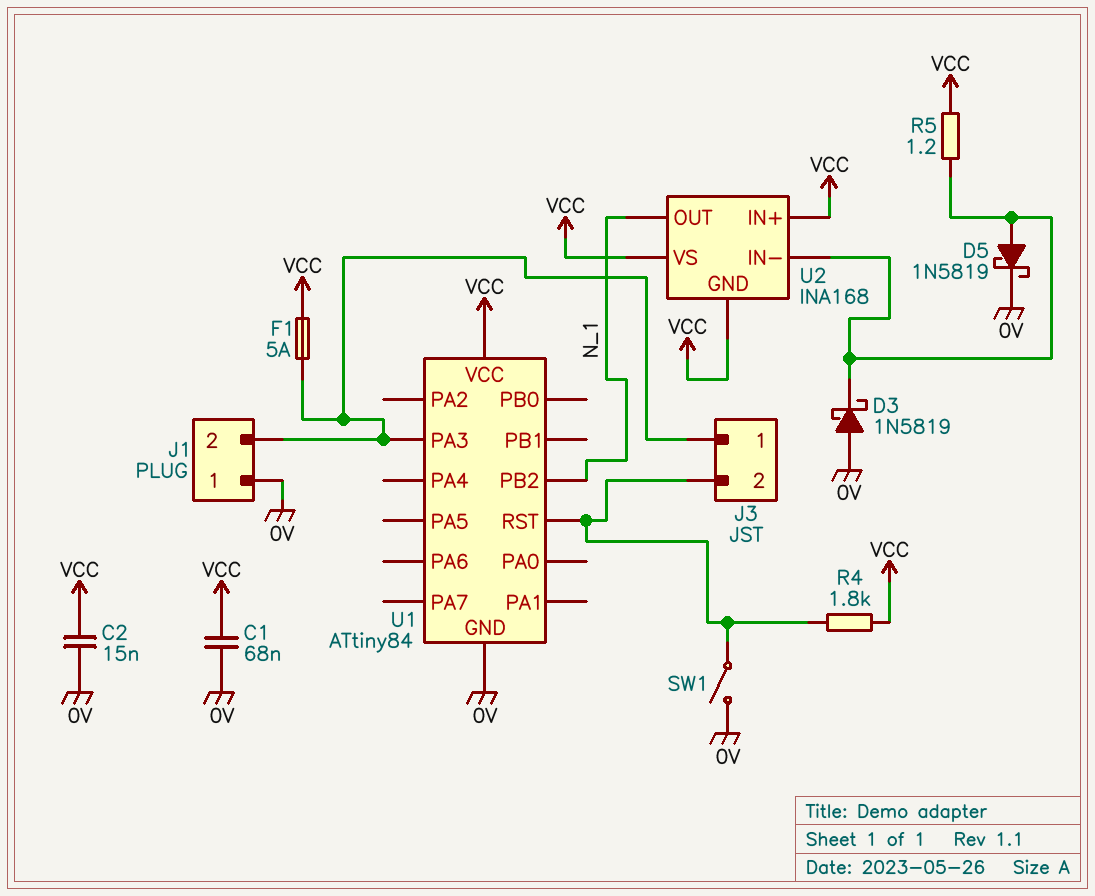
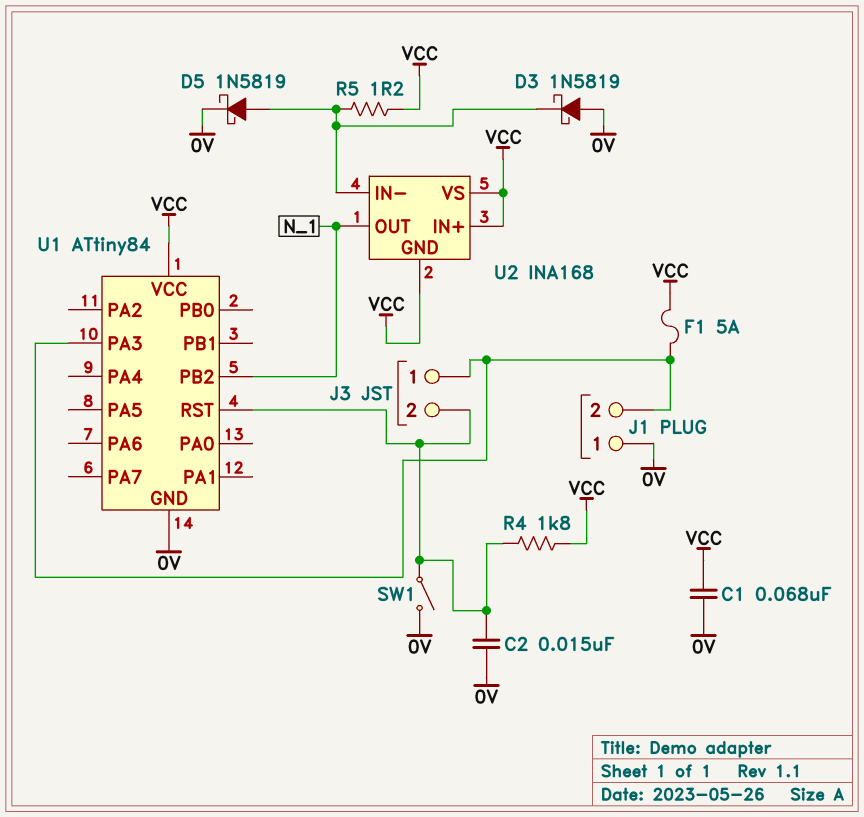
C2: 15nF (0V, VCC) -> 15nF (0V, J3/2)

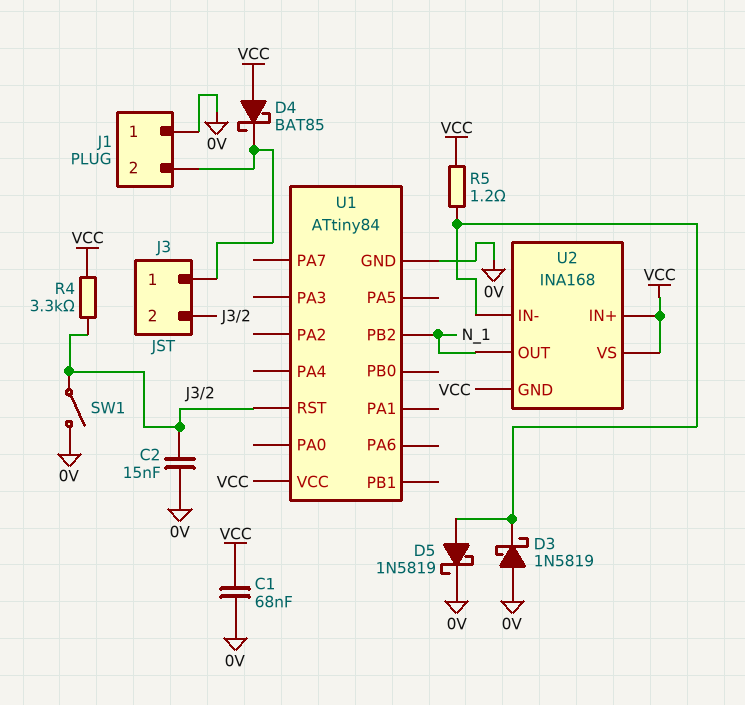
D4: none -> schottky BAT85 (A VCC, K J1/2)
F1: 5A (J1/2, VCC) -> none
R4: 1.8k (J3/2, VCC) -> 3.3k (J3/2, VCC)
U1 pin PA3: J1/2 -> none

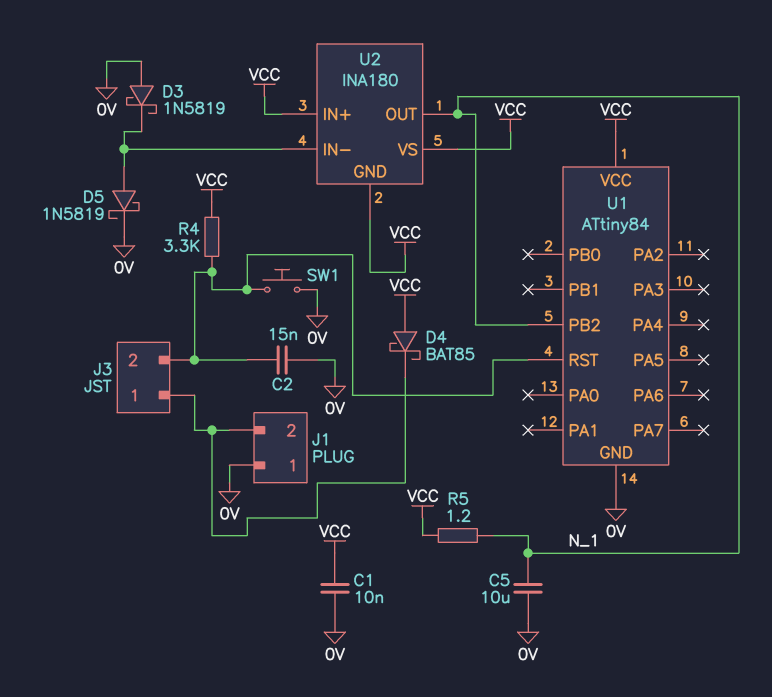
C1: 68nF (0V, VCC) -> 10nF (0V, VCC)
C5: none -> 10uF (0V, N_1)
R5: 1.2 (U2/IN-, VCC) -> 1.2 (N_1, VCC)
SW1: switch (0V, J3/2) -> button (0V, J3/2)
U2: INA168 -> INA180

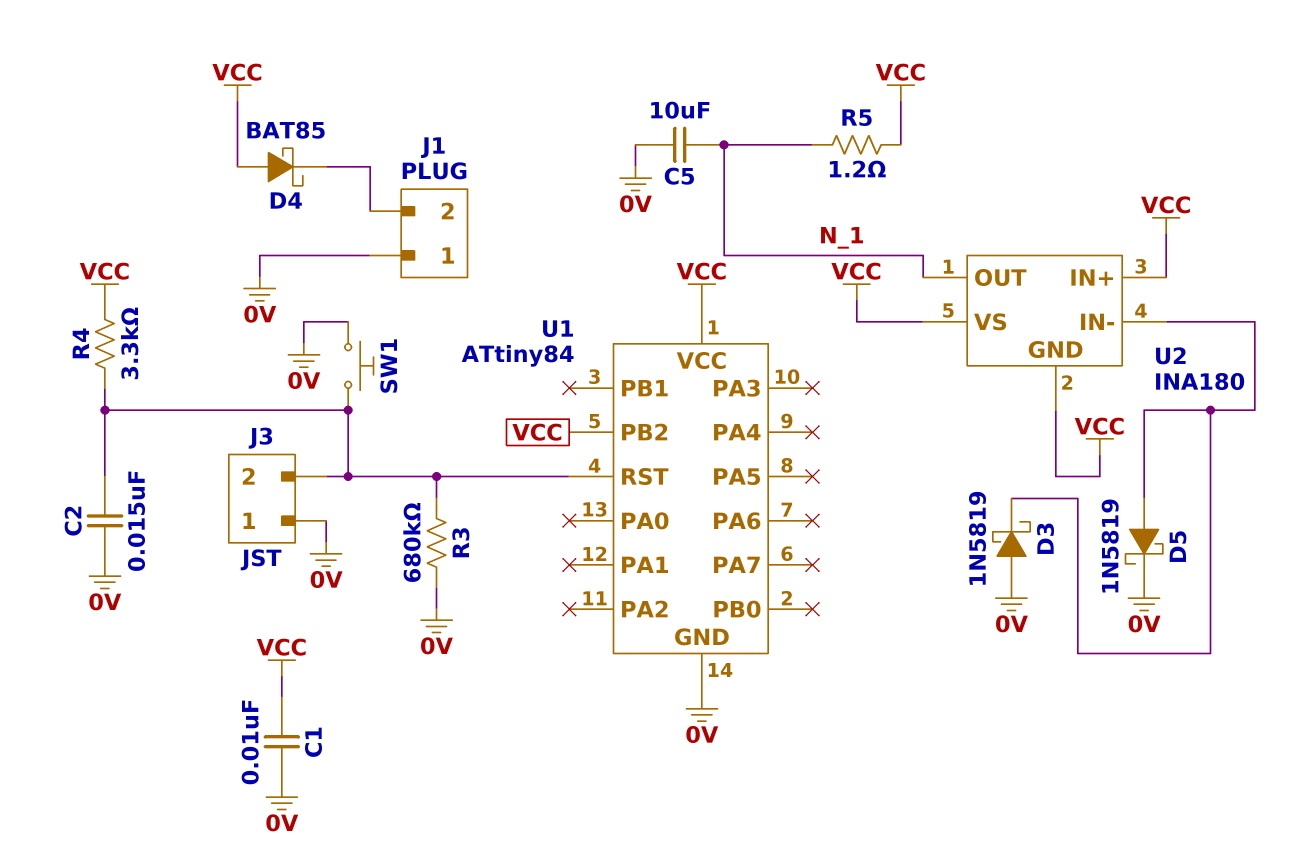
J3 pin 1: J1/2 -> 0V
R3: none -> 680k (0V, J3/2)
U1 pin PB2: N_1 -> VCC

